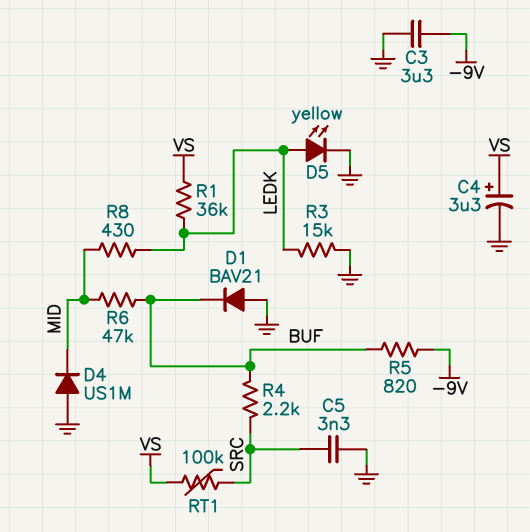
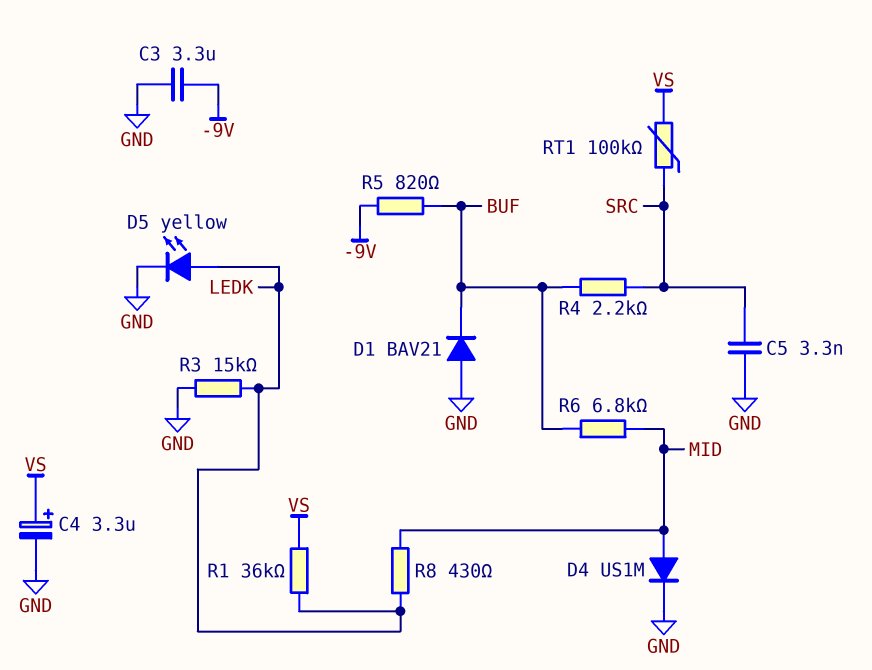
D4: diode US1M (A GND, K MID) -> diode US1M (A MID, K GND)
R6: 47k (BUF, MID) -> 6.8k (BUF, MID)

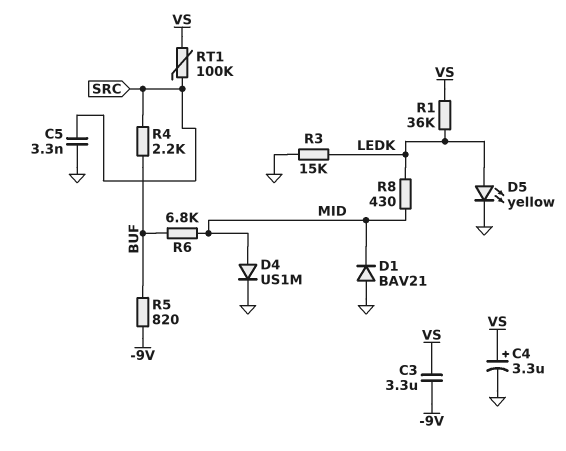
C3: 3.3uF (-9V, GND) -> 3.3uF (-9V, VS)
D1: diode BAV21 (A GND, K BUF) -> diode BAV21 (A GND, K MID)

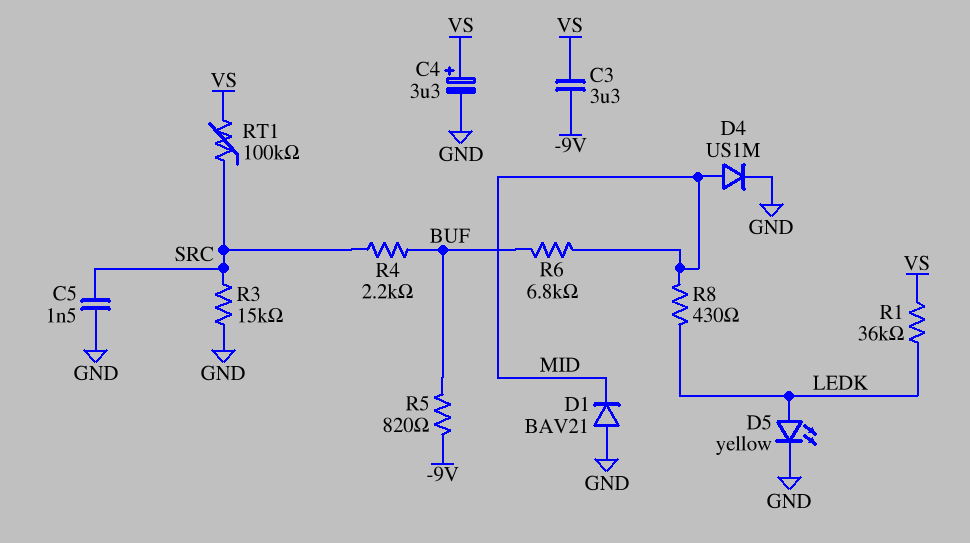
C5: 3.3nF (GND, SRC) -> 1.5nF (GND, SRC)
R3: 15k (GND, LEDK) -> 15k (GND, SRC)

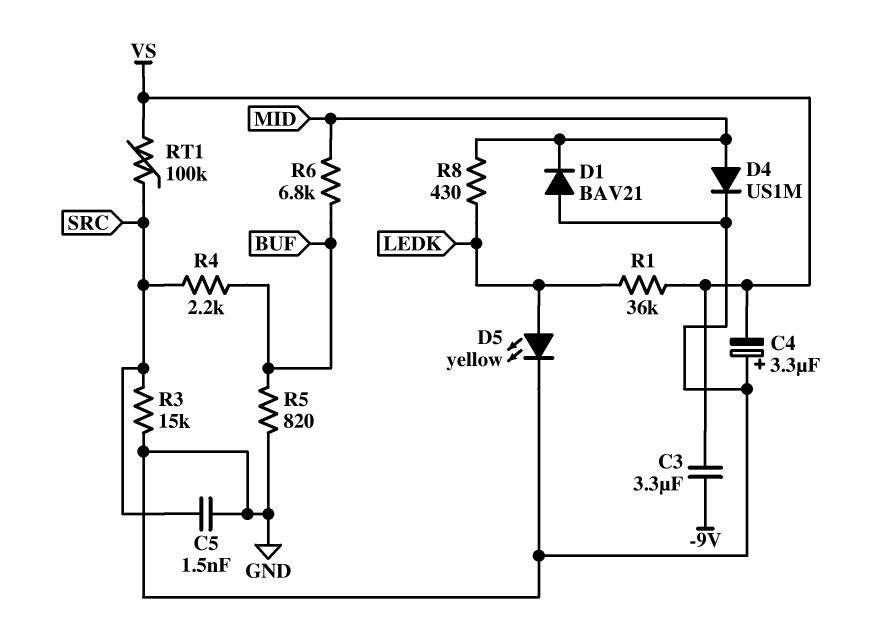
C4: 3.3uF (plus VS, minus GND) -> 3.3uF (plus GND, minus VS)
R5: 820 (-9V, BUF) -> 820 (BUF, GND)

